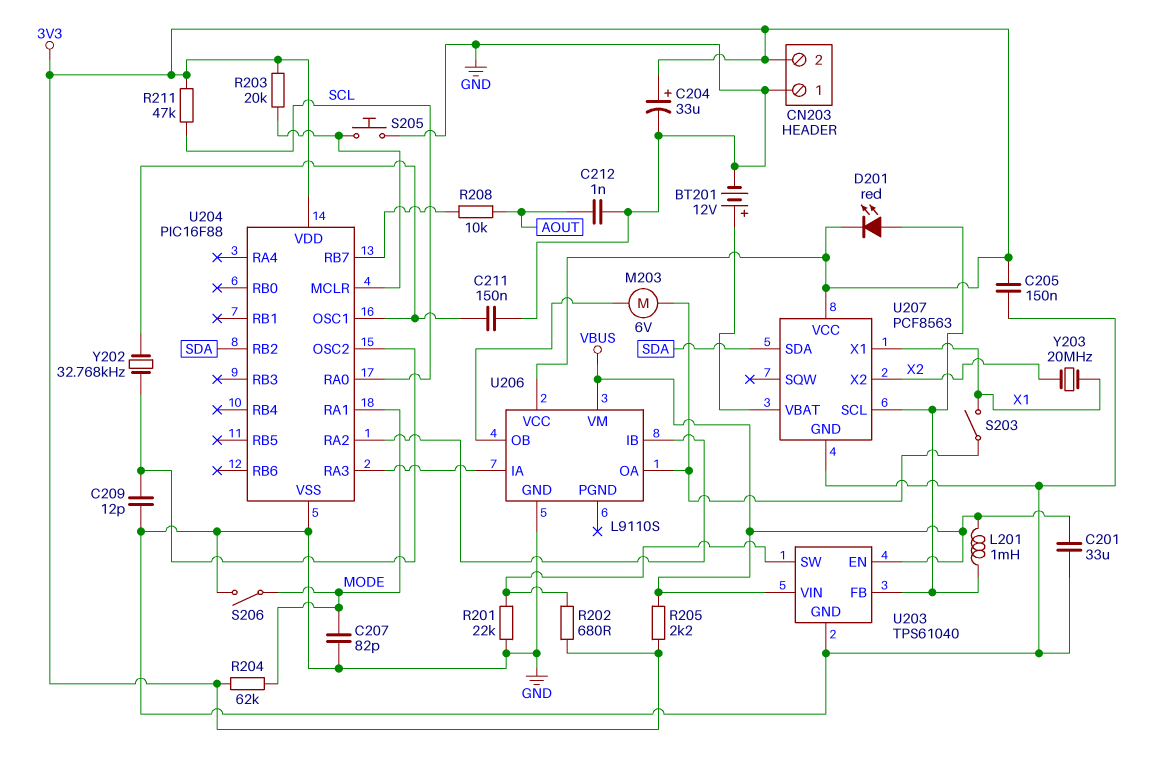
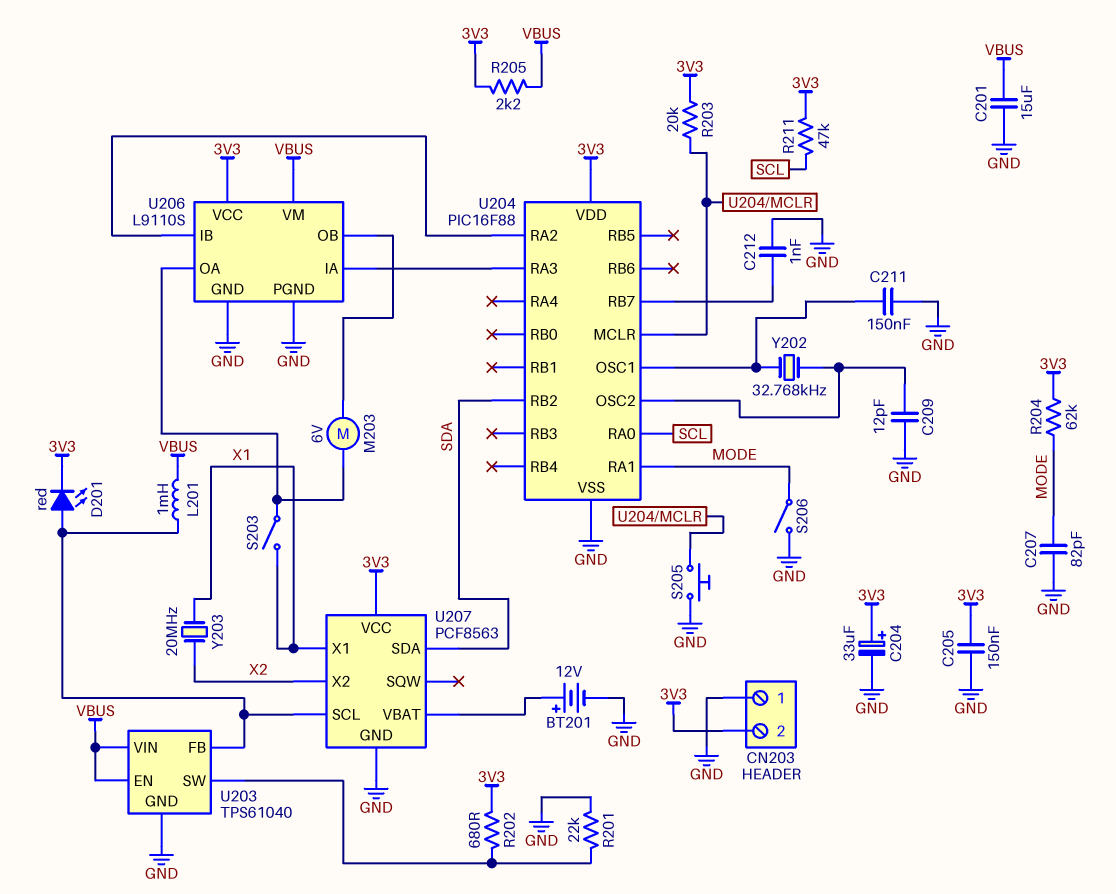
C201: 33uF (GND, VBUS) -> 15uF (GND, VBUS)
C212: 1nF (AOUT, GND) -> 1nF (GND, U204/RB7)
R208: 10k (AOUT, U204/RB7) -> none
U206 pin PGND: none -> GND

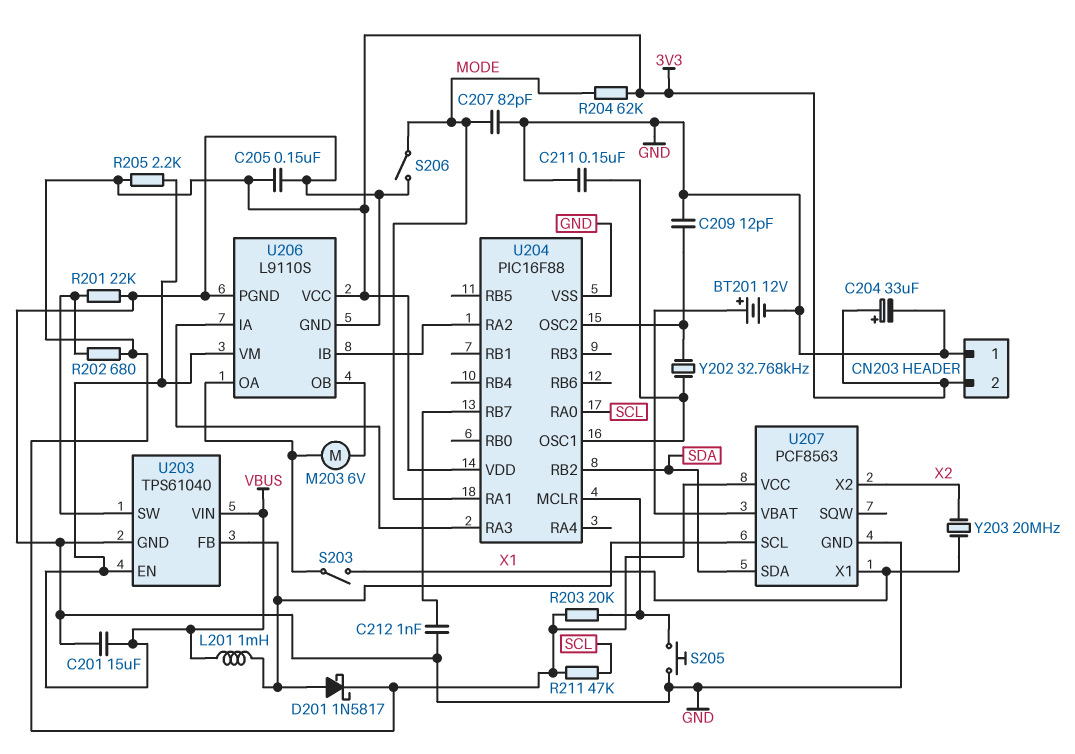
D201: LED red (A U203/FB, K 3V3) -> schottky 1N5817 (A U203/FB, K 3V3)

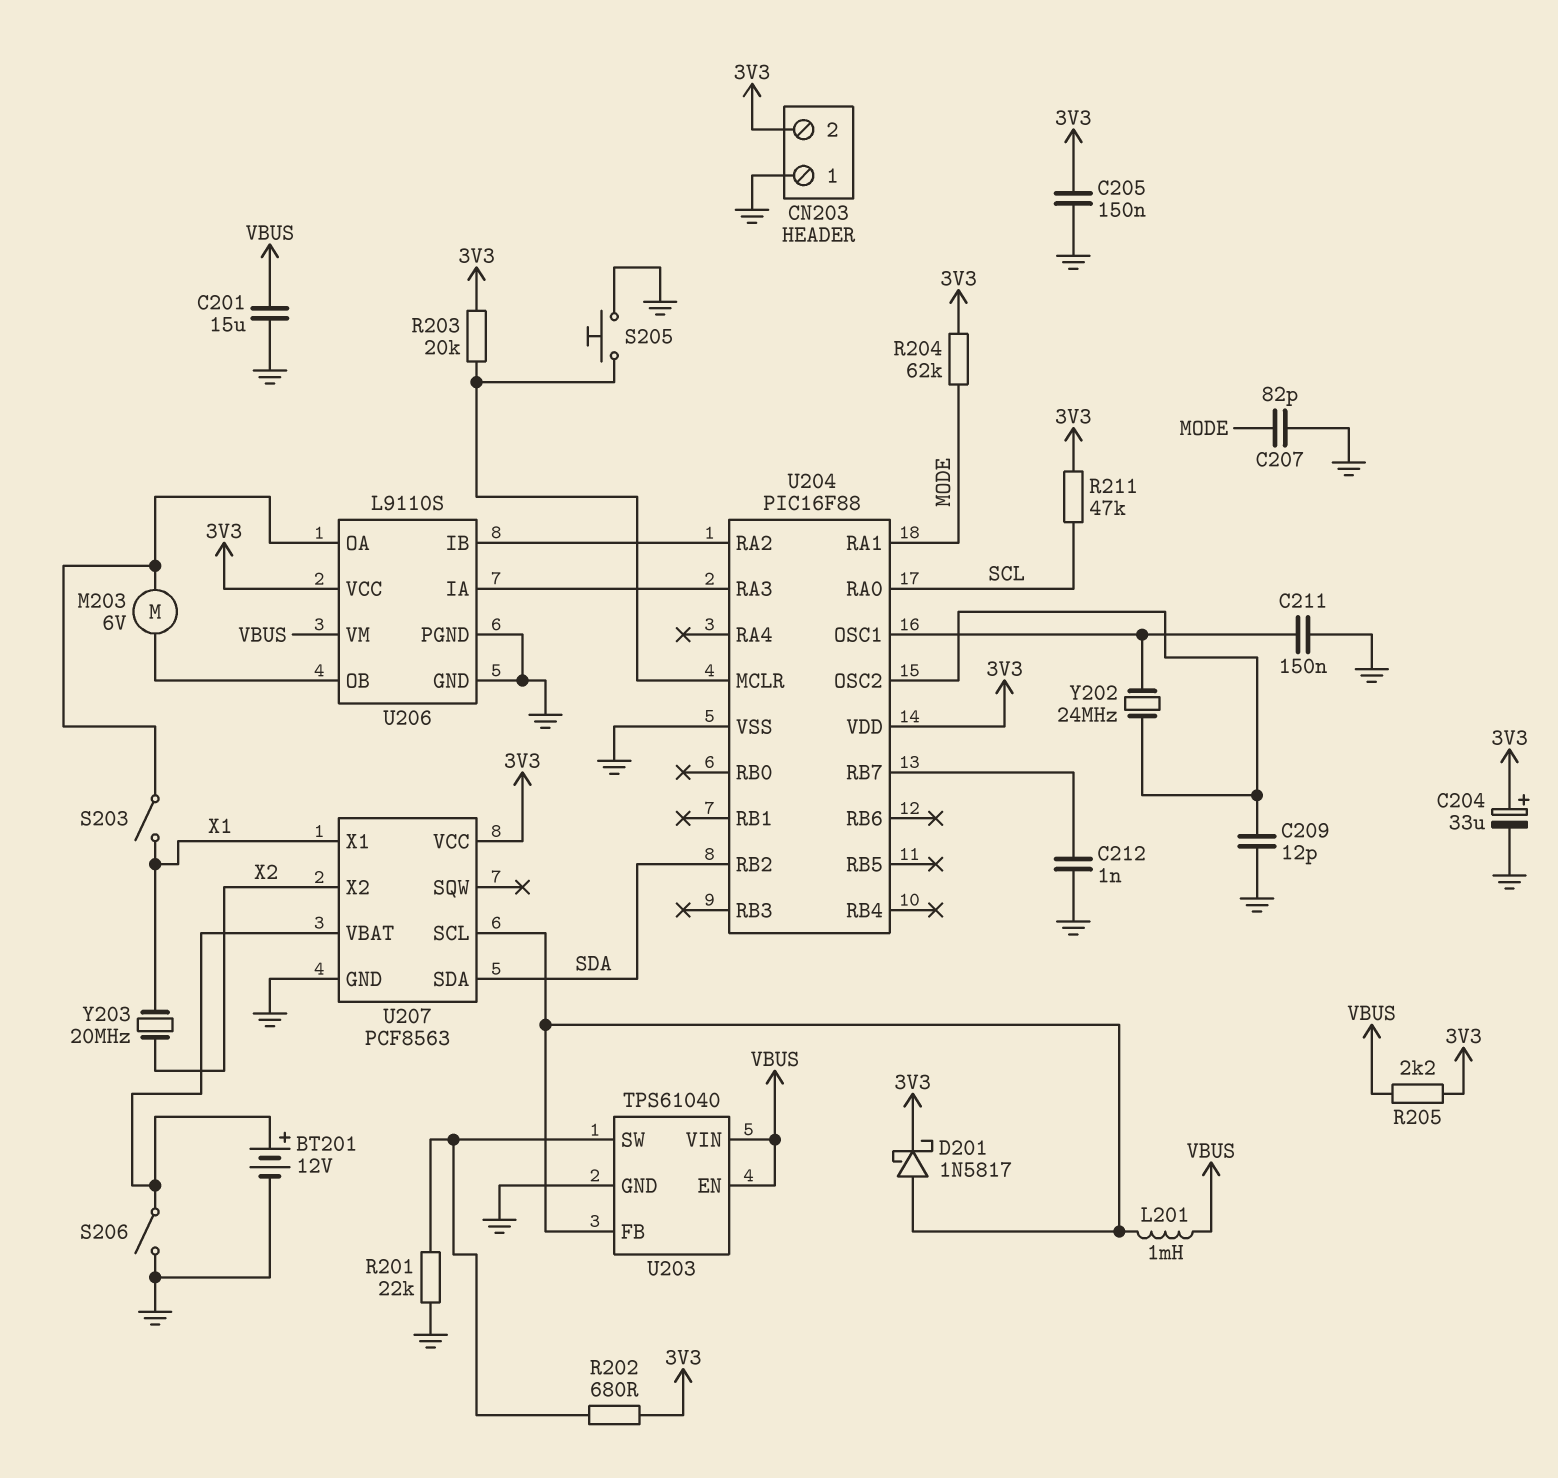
S206: switch (GND, MODE) -> switch (GND, U207/VBAT)
Y202: 32.768kHz (U204/OSC1, U204/OSC2) -> 24MHz (U204/OSC1, U204/OSC2)

